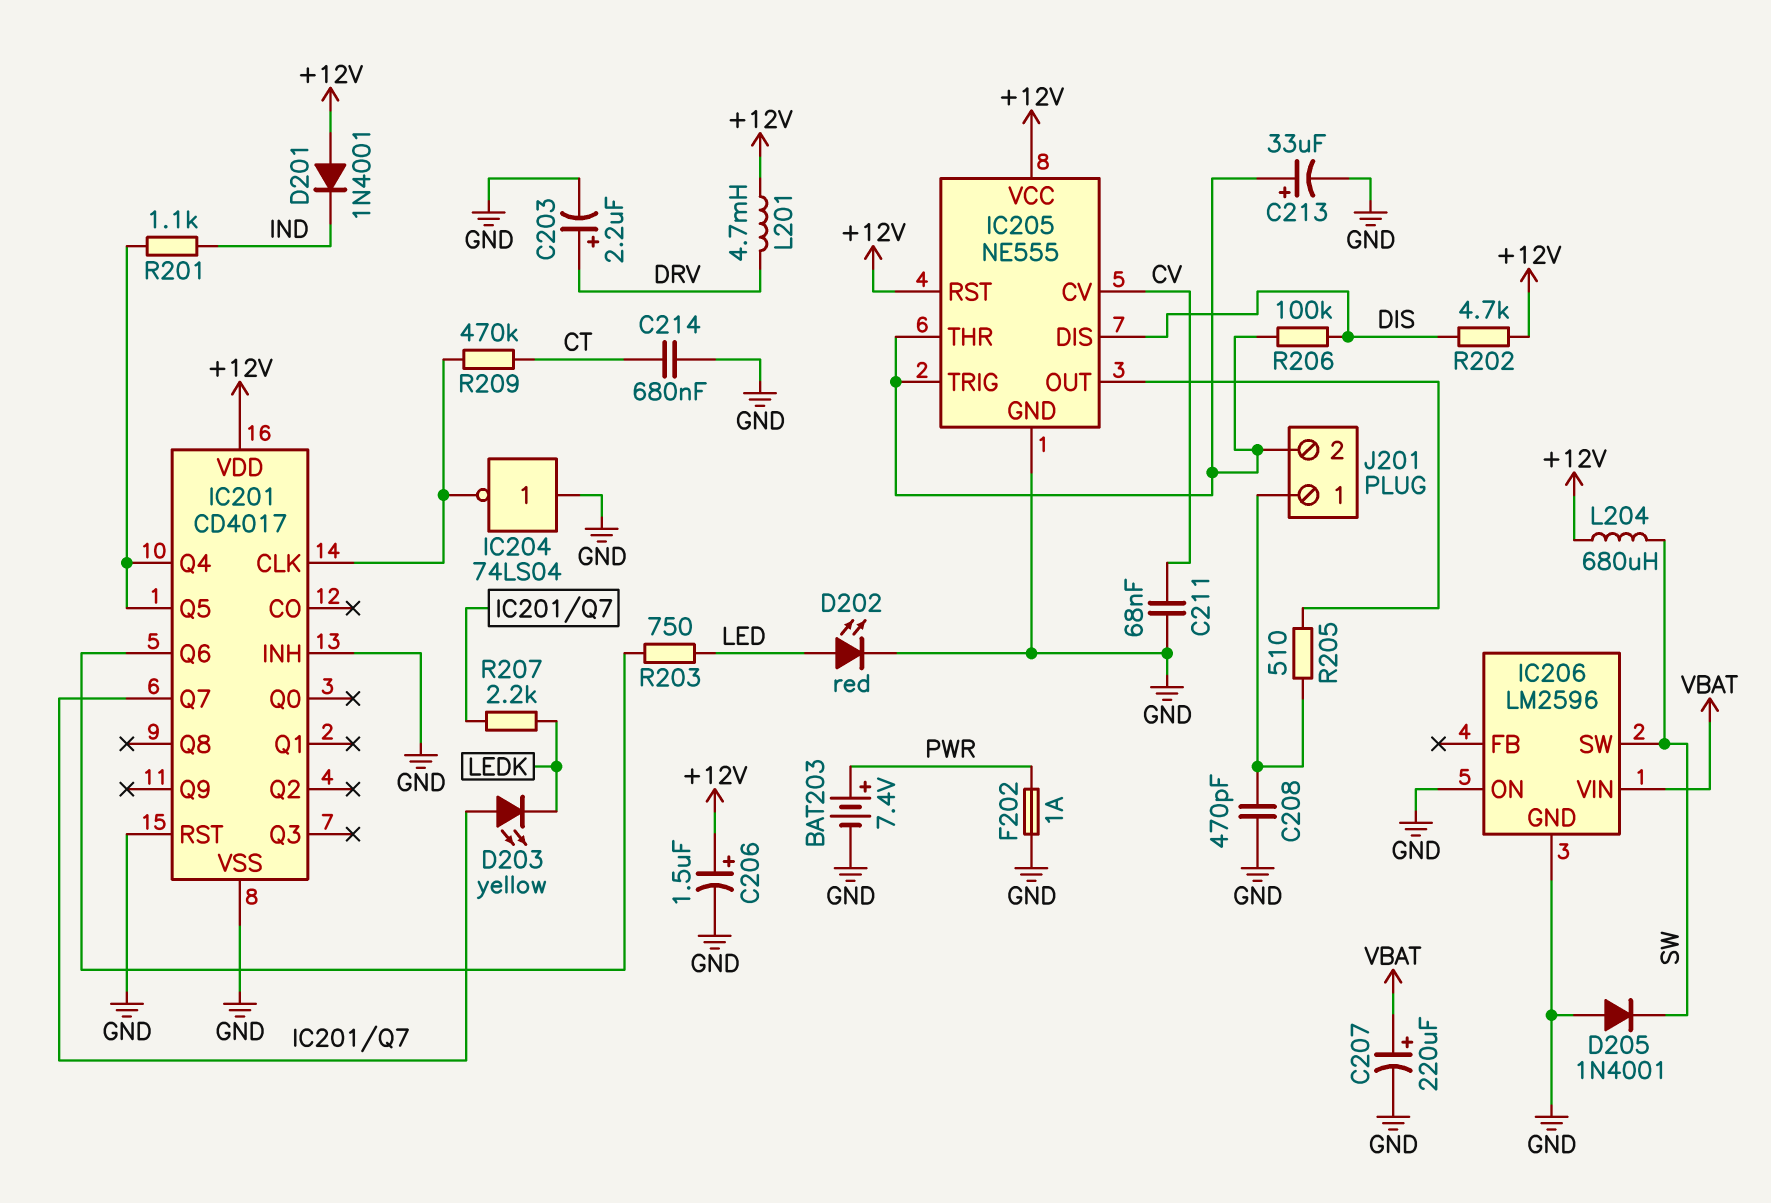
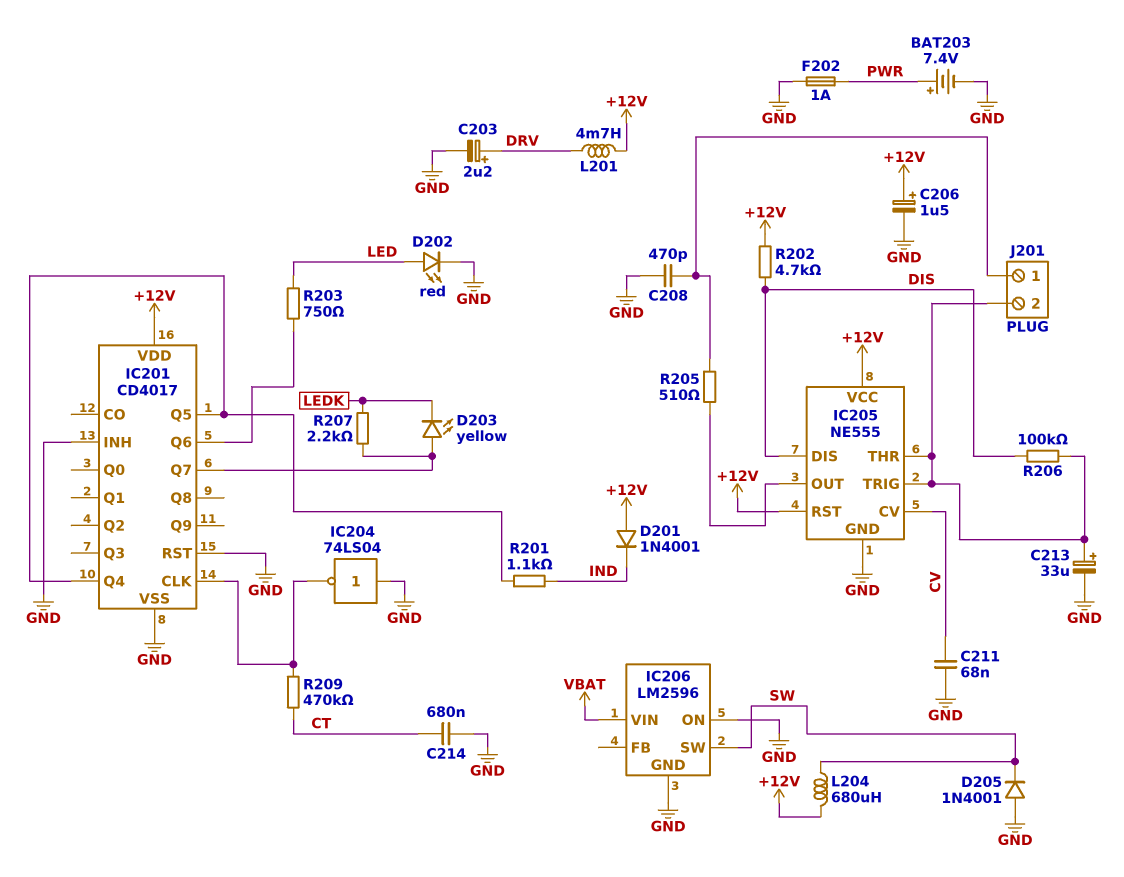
C207: 220uF (plus VBAT, minus GND) -> none

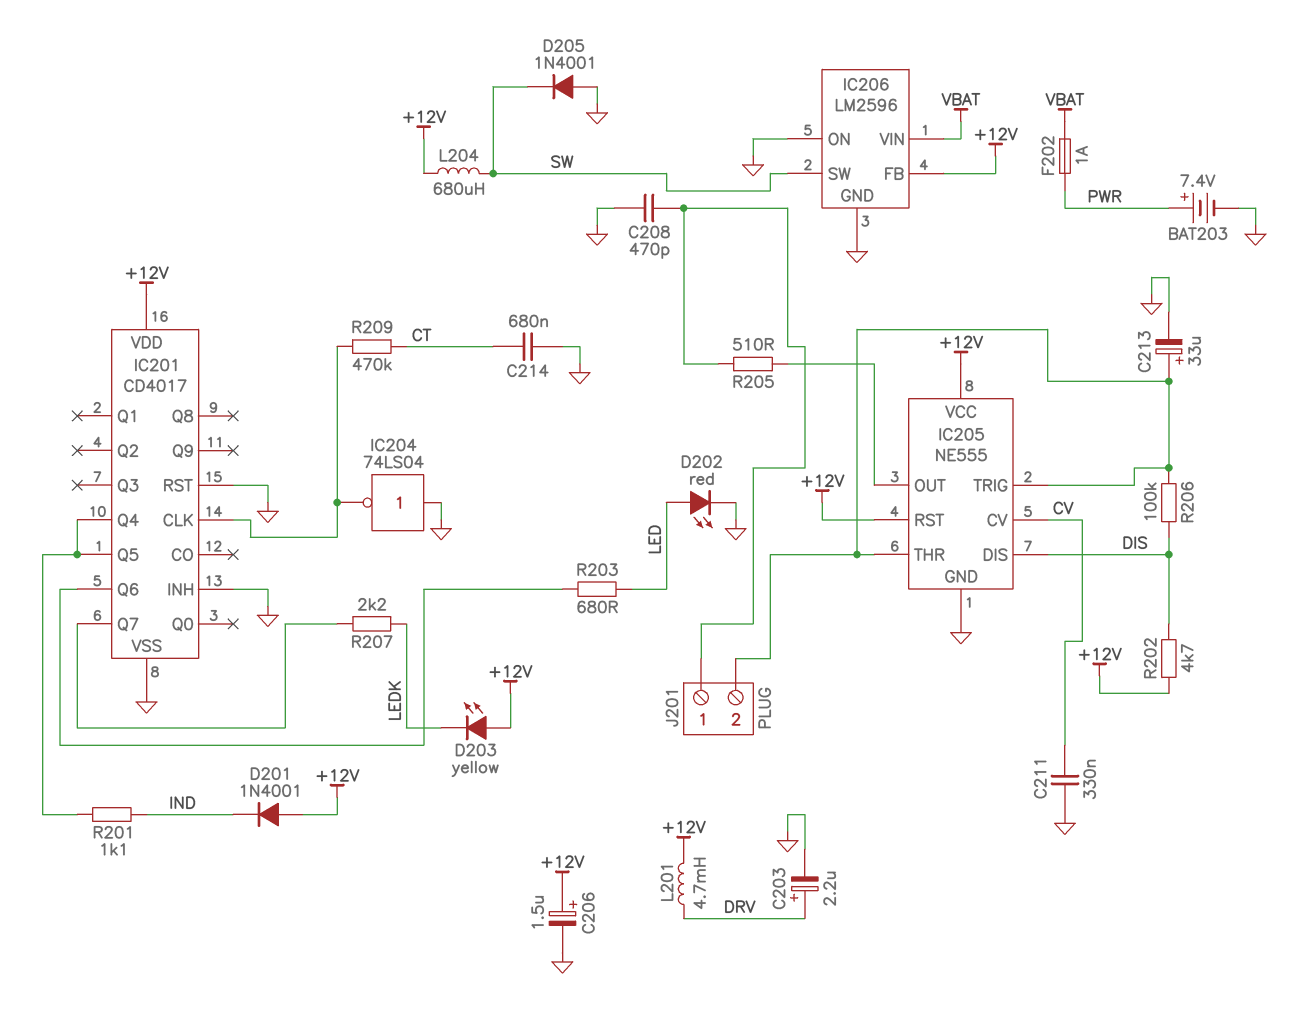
C211: 68nF (CV, GND) -> 330nF (CV, GND)
D203: LED yellow (A IC201/Q7, K LEDK) -> LED yellow (A +12V, K LEDK)
F202: 1A (GND, PWR) -> 1A (PWR, VBAT)
IC206 pin FB: none -> +12V
R203: 750 (IC201/Q6, LED) -> 680 (IC201/Q6, LED)

